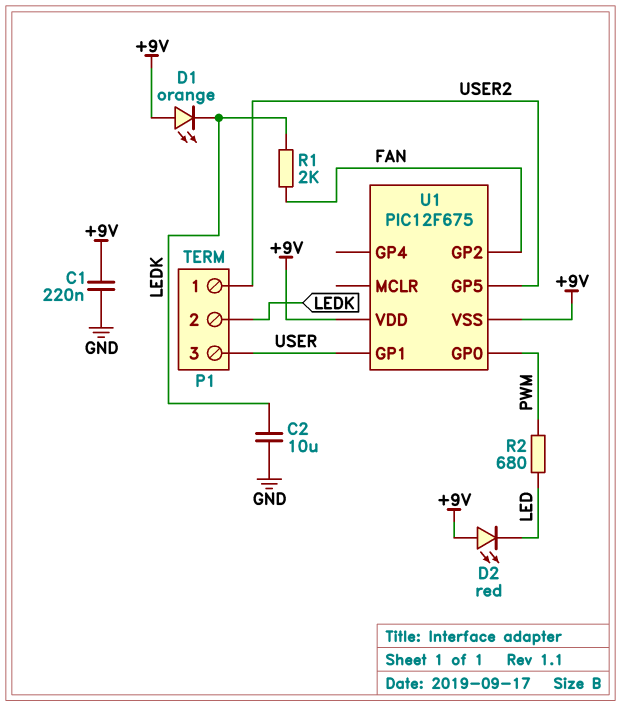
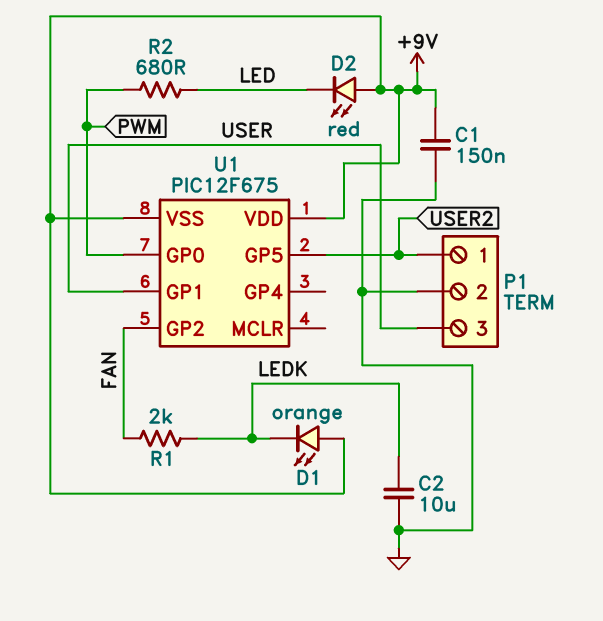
C1: 220nF (+9V, GND) -> 150nF (+9V, GND)
P1 pin 2: LEDK -> GND

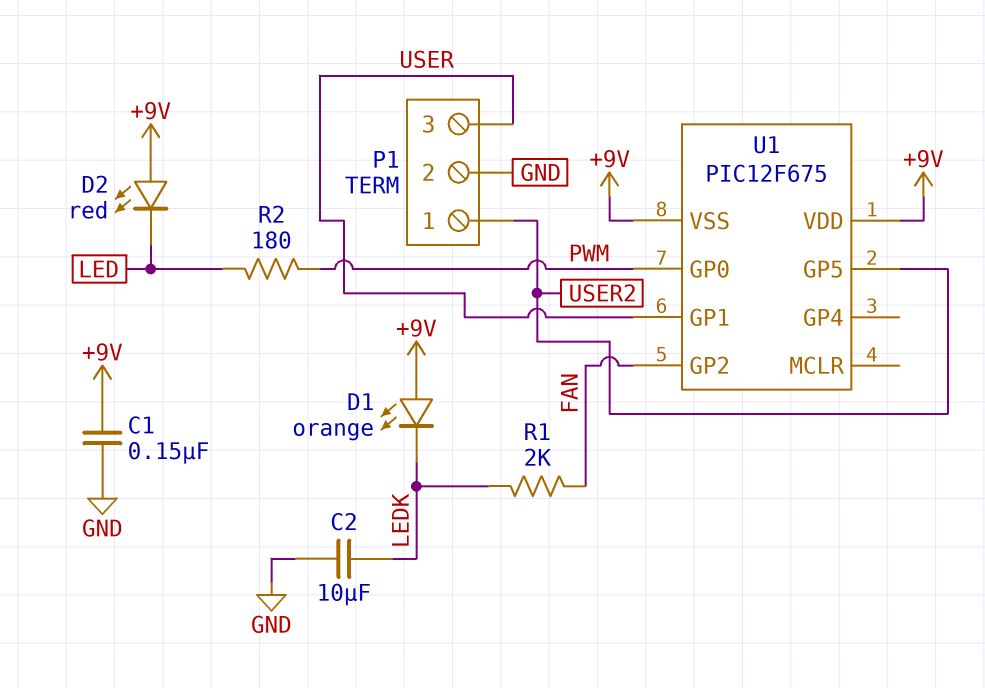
R2: 680 (LED, PWM) -> 180 (LED, PWM)

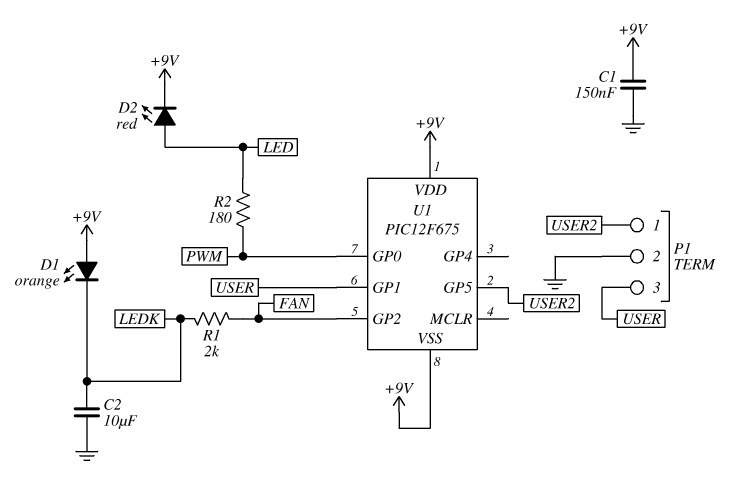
D2: LED red (A +9V, K LED) -> LED red (A LED, K +9V)

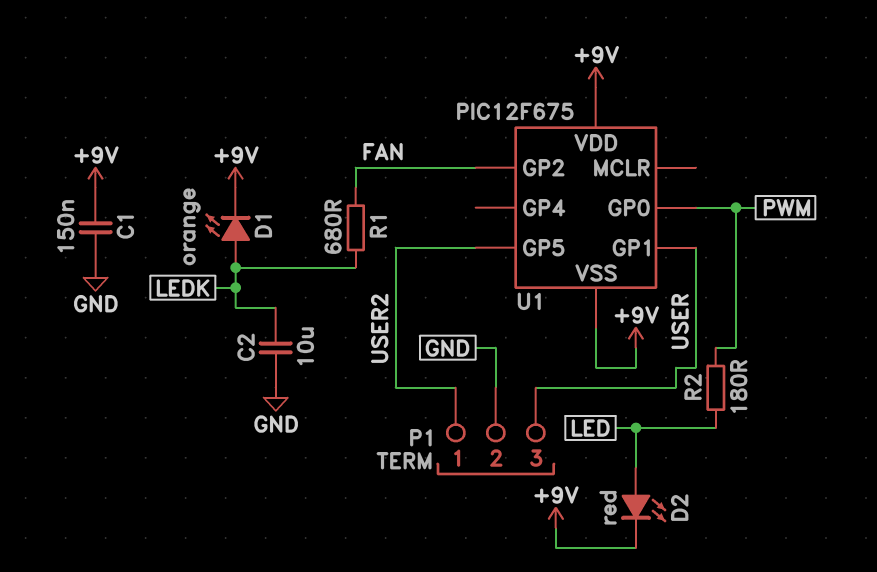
D1: LED orange (A +9V, K LEDK) -> LED orange (A LEDK, K +9V)
R1: 2k (FAN, LEDK) -> 680 (FAN, LEDK)

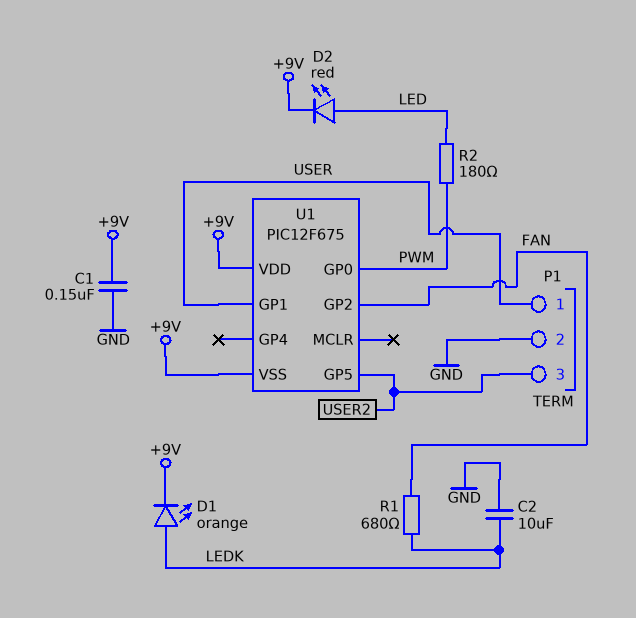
P1 pin 1: USER2 -> USER
P1 pin 3: USER -> USER2

